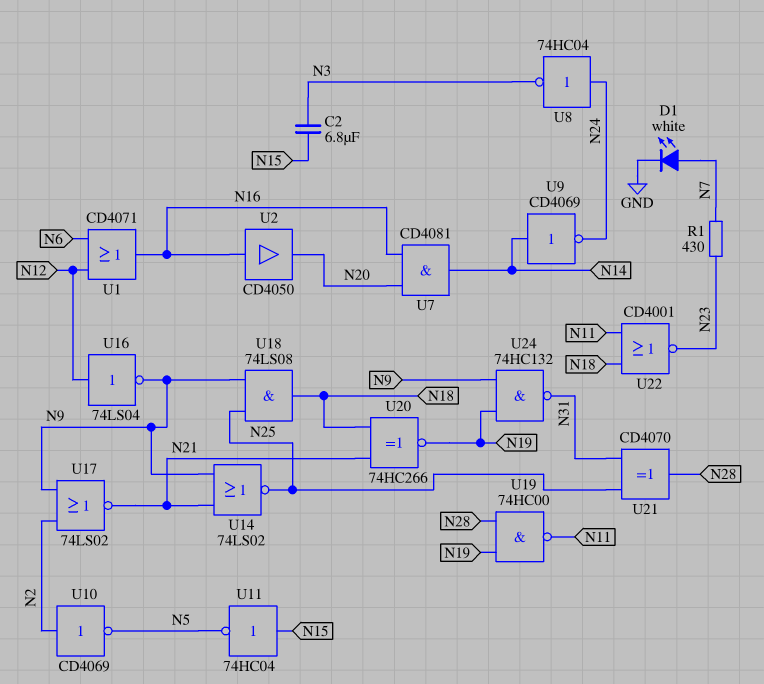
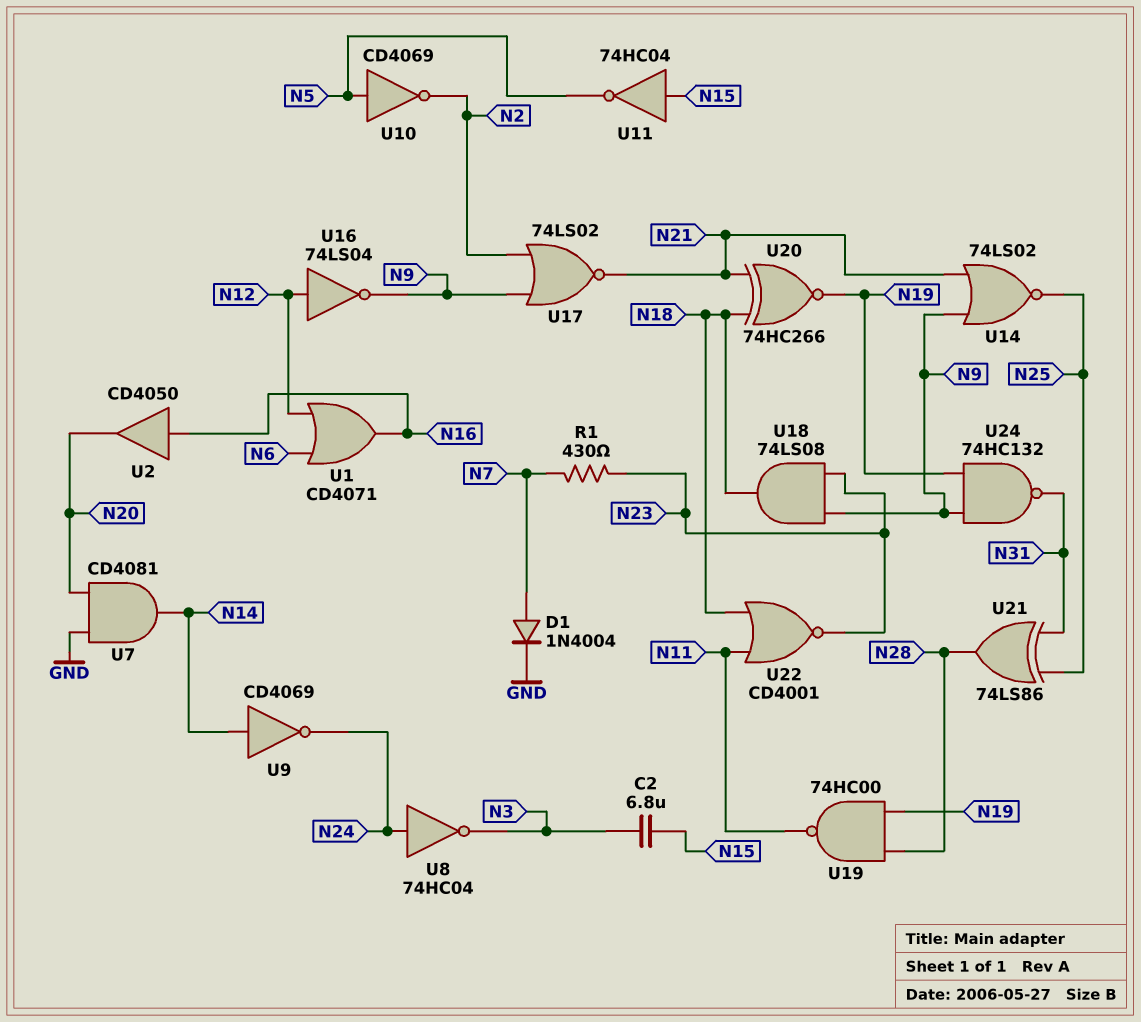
D1: LED white (A N7, K GND) -> diode 1N4004 (A N7, K GND)
U7: AND CD4081 (in N16, in N20, out N14) -> AND CD4081 (in GND, in N20, out N14)
U10: NOT CD4069 (in N2, out N5) -> NOT CD4069 (in N5, out N2)
U18: AND 74LS08 (in N9, in N25, out N18) -> AND 74LS08 (in N9, in N23, out N18)
U21: XOR CD4070 (in N25, in N31, out N28) -> XOR 74LS86 (in N25, in N31, out N28)

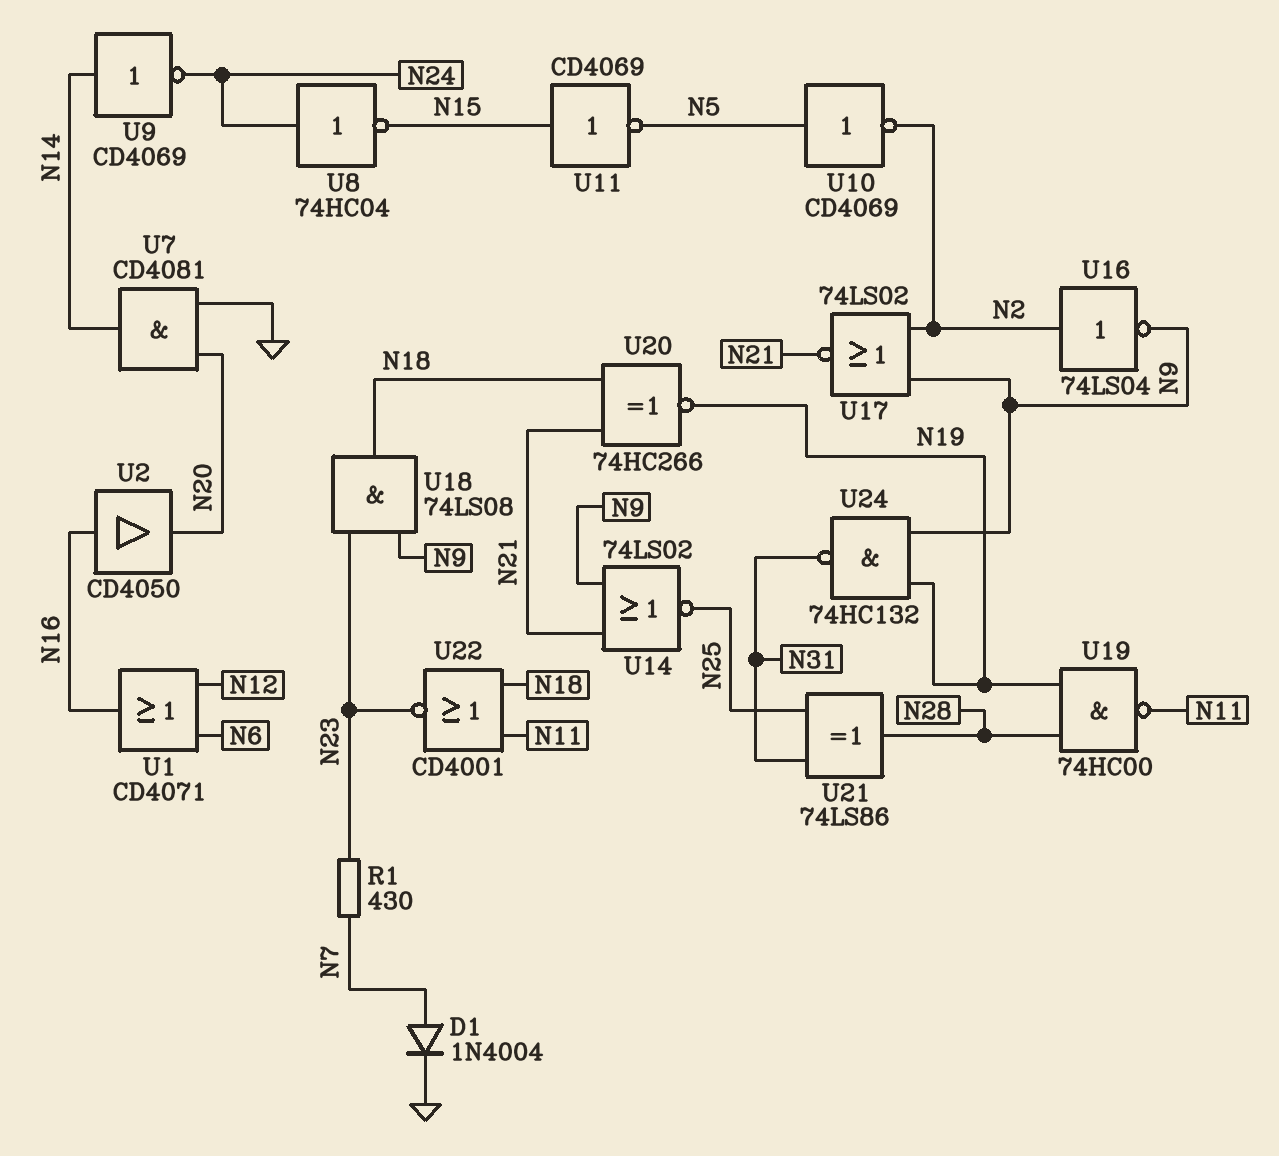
C2: 6.8uF (N3, N15) -> none
U8: NOT 74HC04 (in N24, out N3) -> NOT 74HC04 (in N24, out N15)
U11: NOT 74HC04 (in N15, out N5) -> NOT CD4069 (in N15, out N5)
U16: NOT 74LS04 (in N12, out N9) -> NOT 74LS04 (in N2, out N9)

